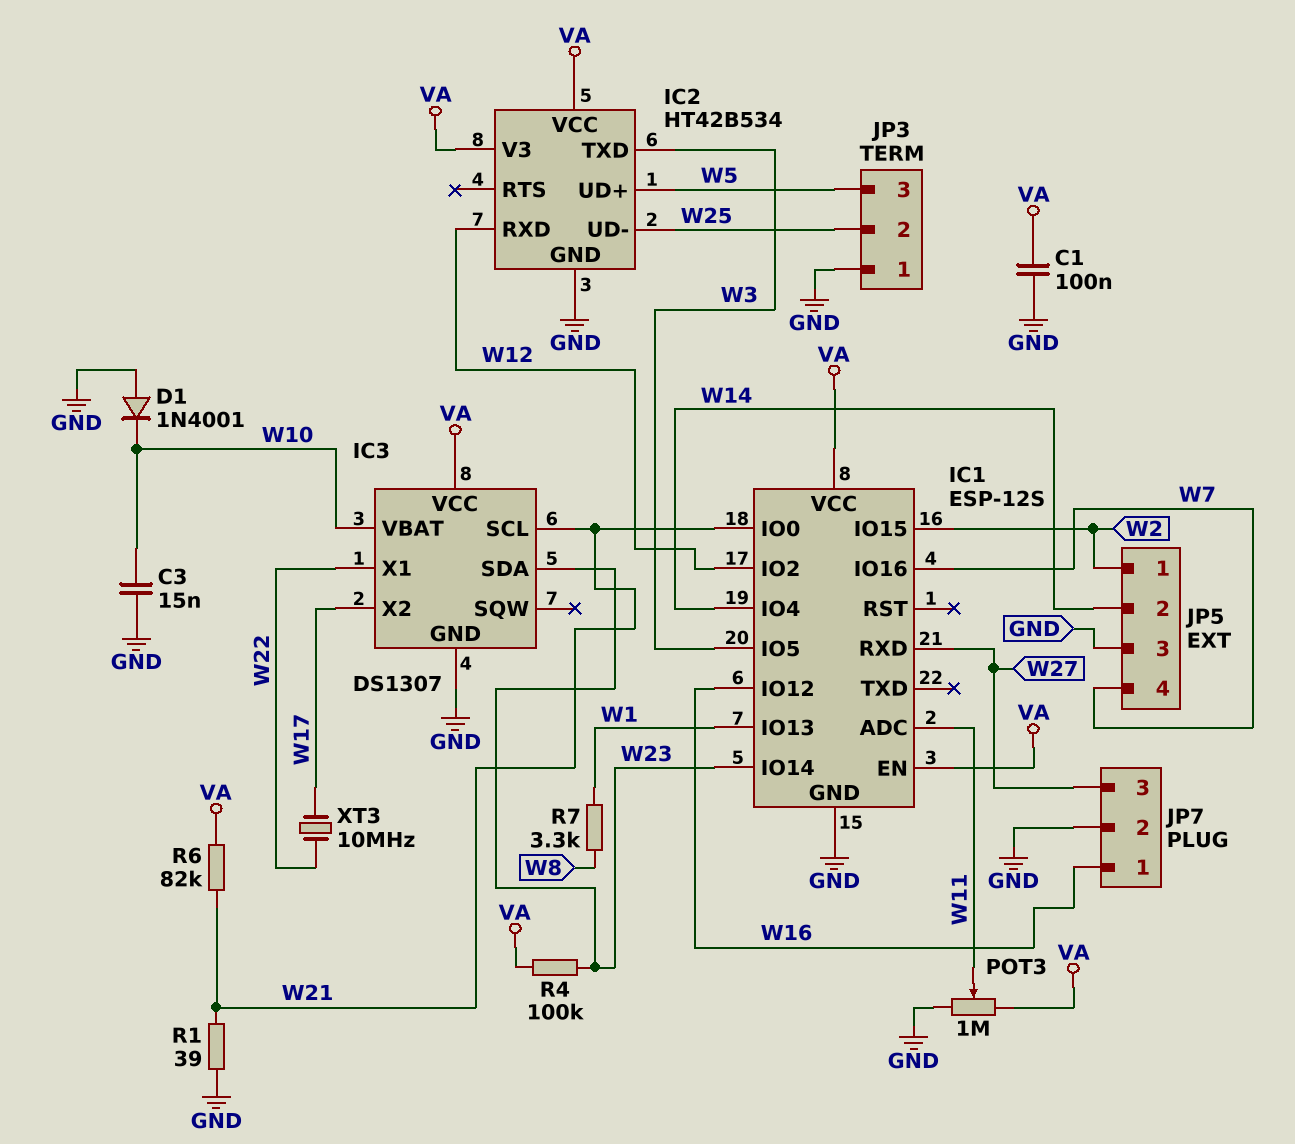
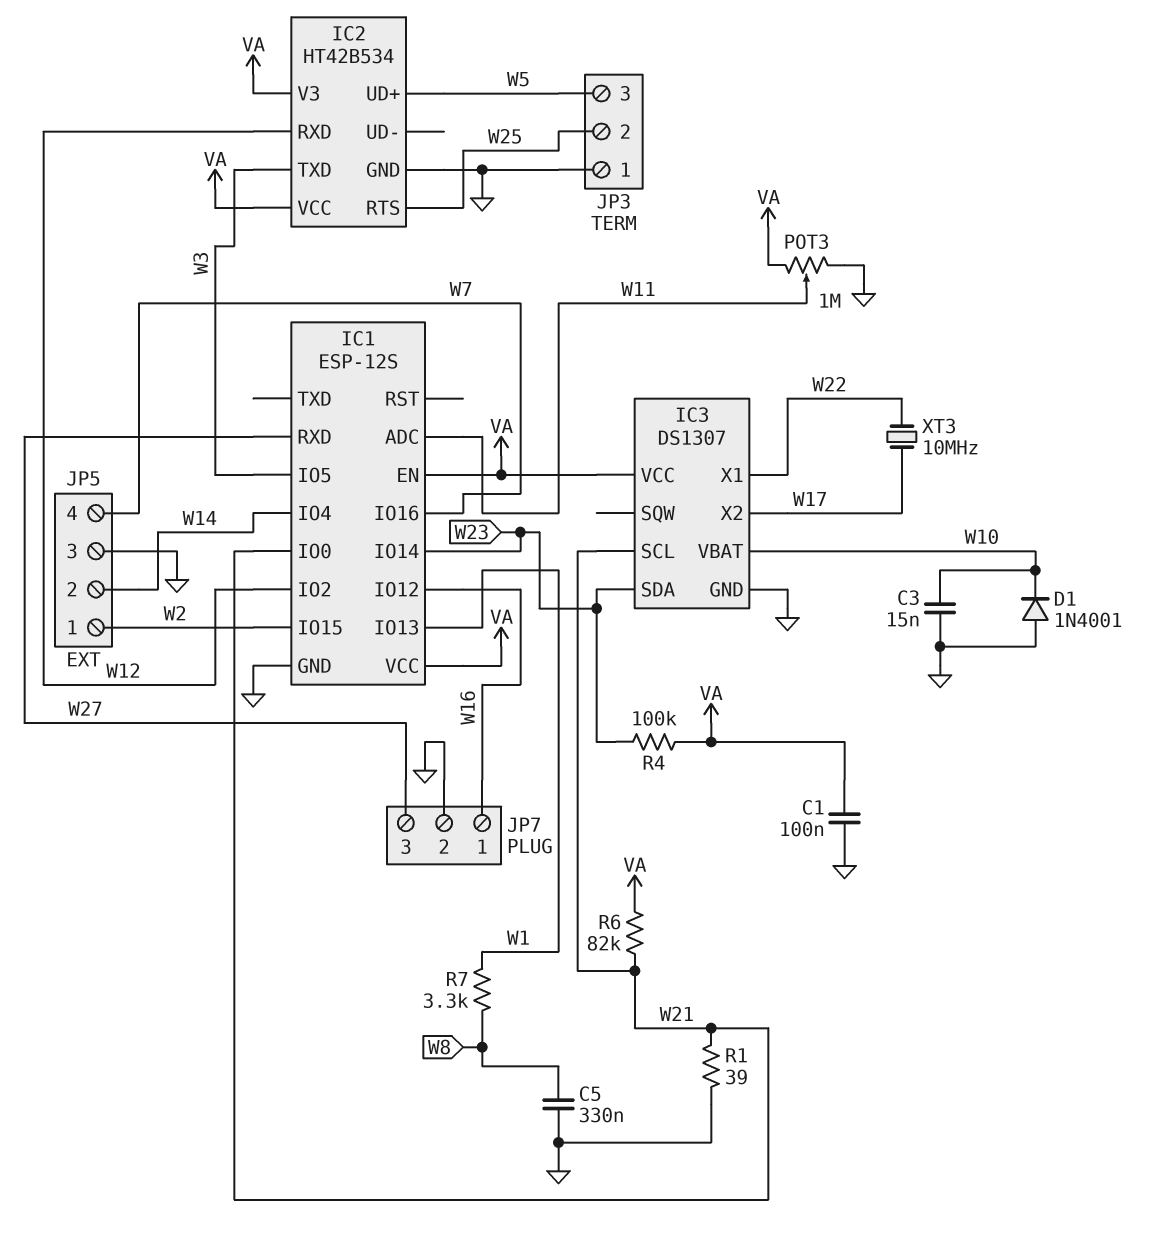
C5: none -> 330nF (GND, W8)
IC2 pin RTS: none -> W25
IC2 pin UD-: W25 -> none

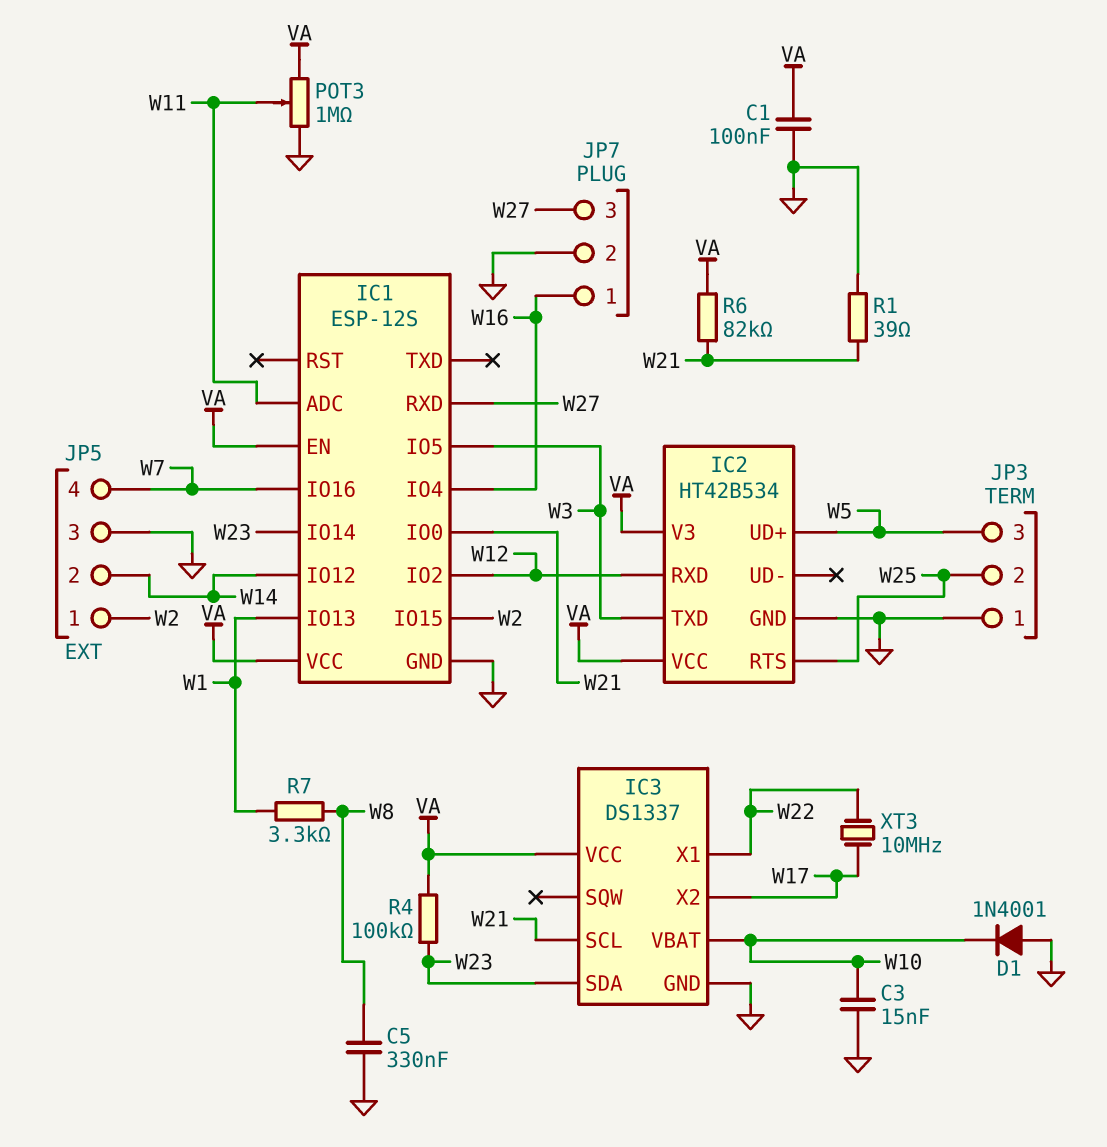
IC1 pin IO4: W14 -> W16
IC1 pin IO12: W16 -> W14
IC3: DS1307 -> DS1337

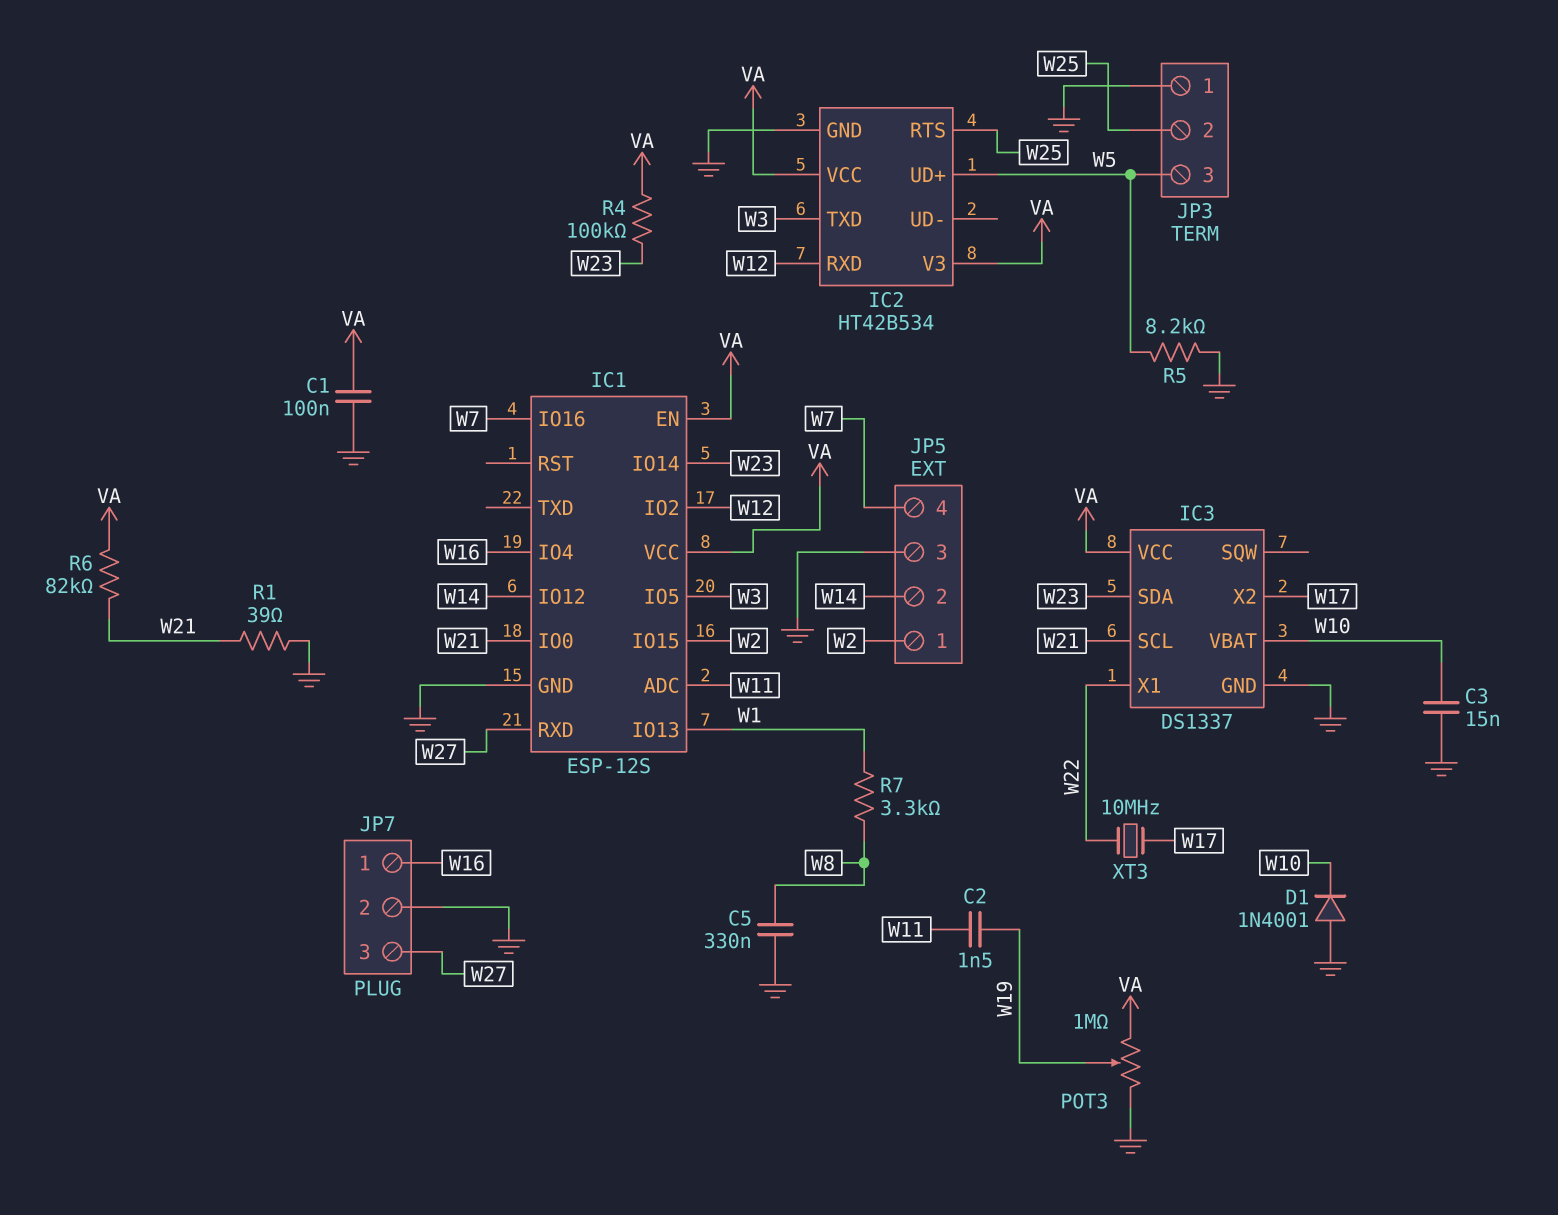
C2: none -> 1.5nF (W11, W19)
POT3: 1M (GND, VA, wiper W11) -> 1M (GND, VA, wiper W19)
R5: none -> 8.2k (GND, W5)

